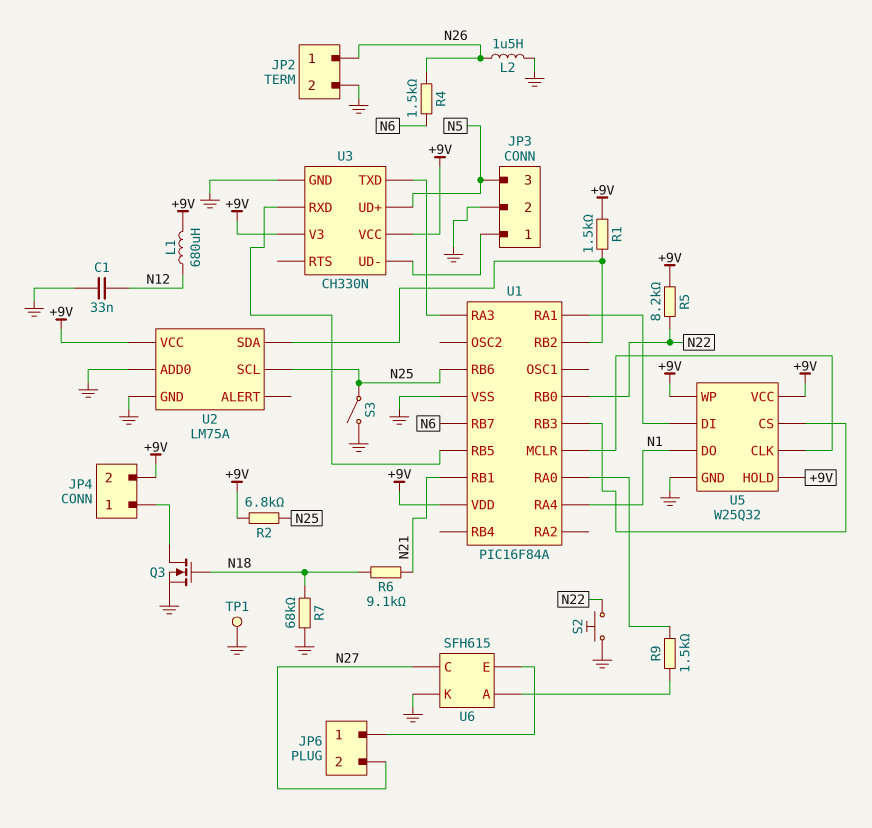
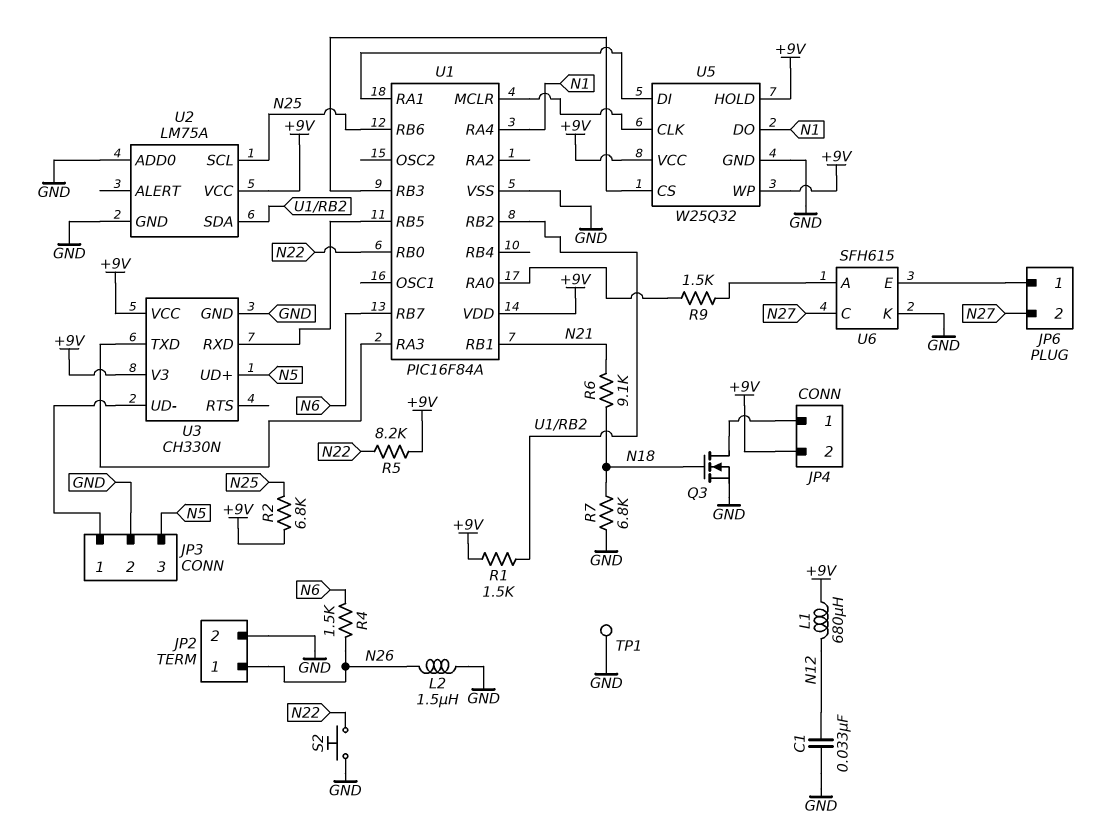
R7: 68k (GND, N18) -> 6.8k (GND, N18)
S3: switch (GND, N25) -> none

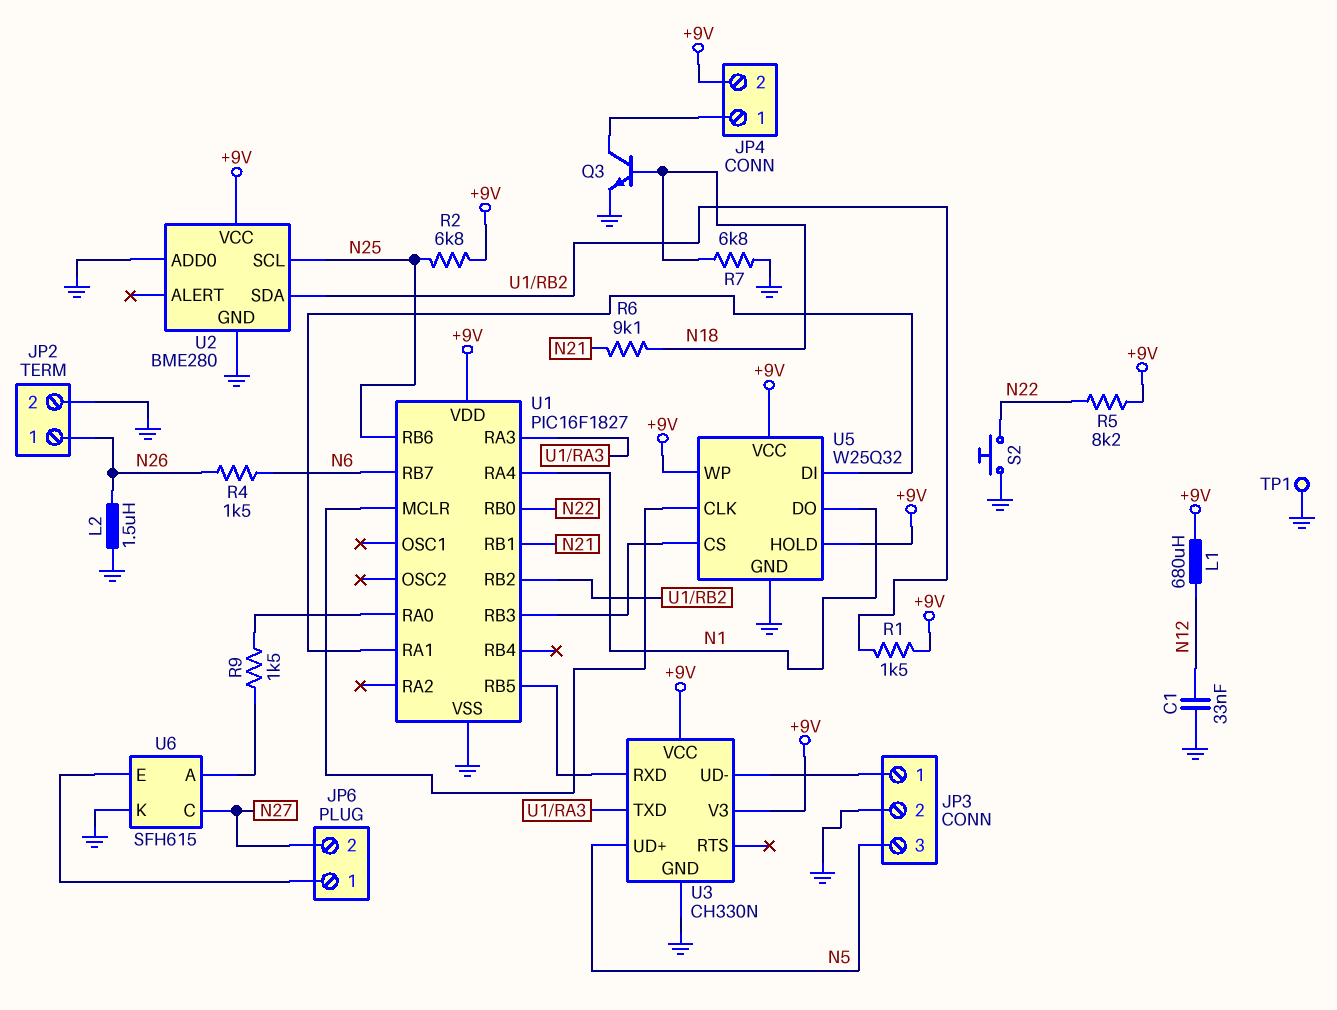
Q3: NMOS (G N18, D JP4/1, S GND) -> NPN (B N18, C JP4/1, E GND)
U1: PIC16F84A -> PIC16F1827
U2: LM75A -> BME280

